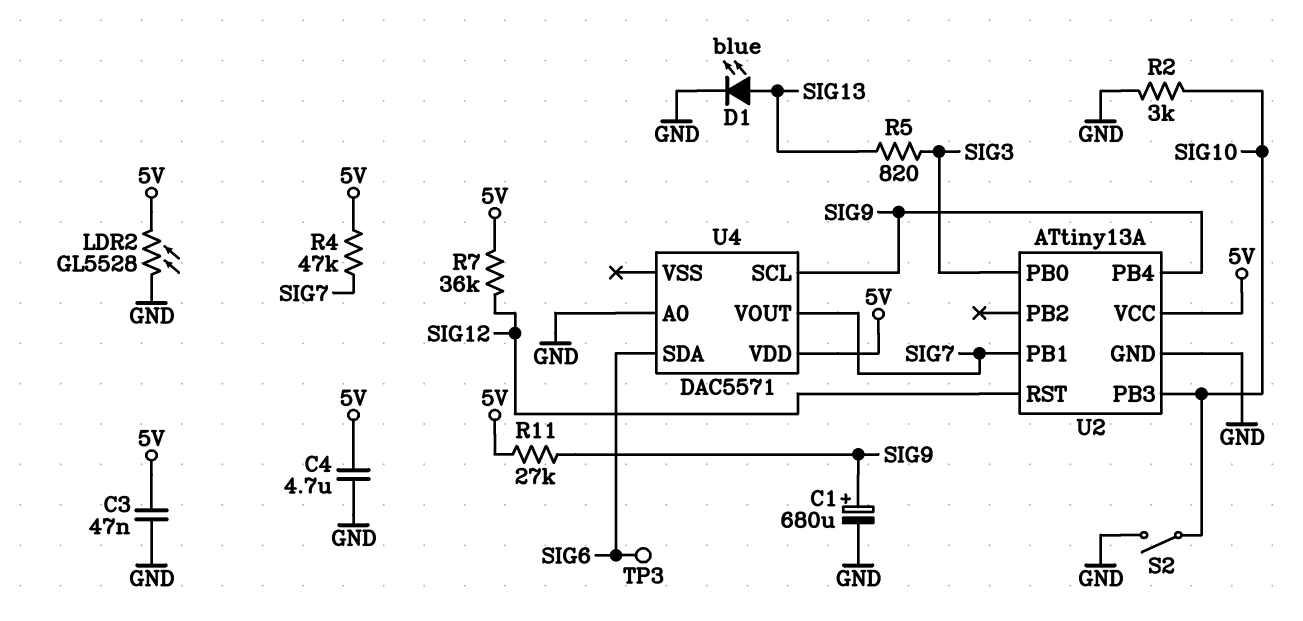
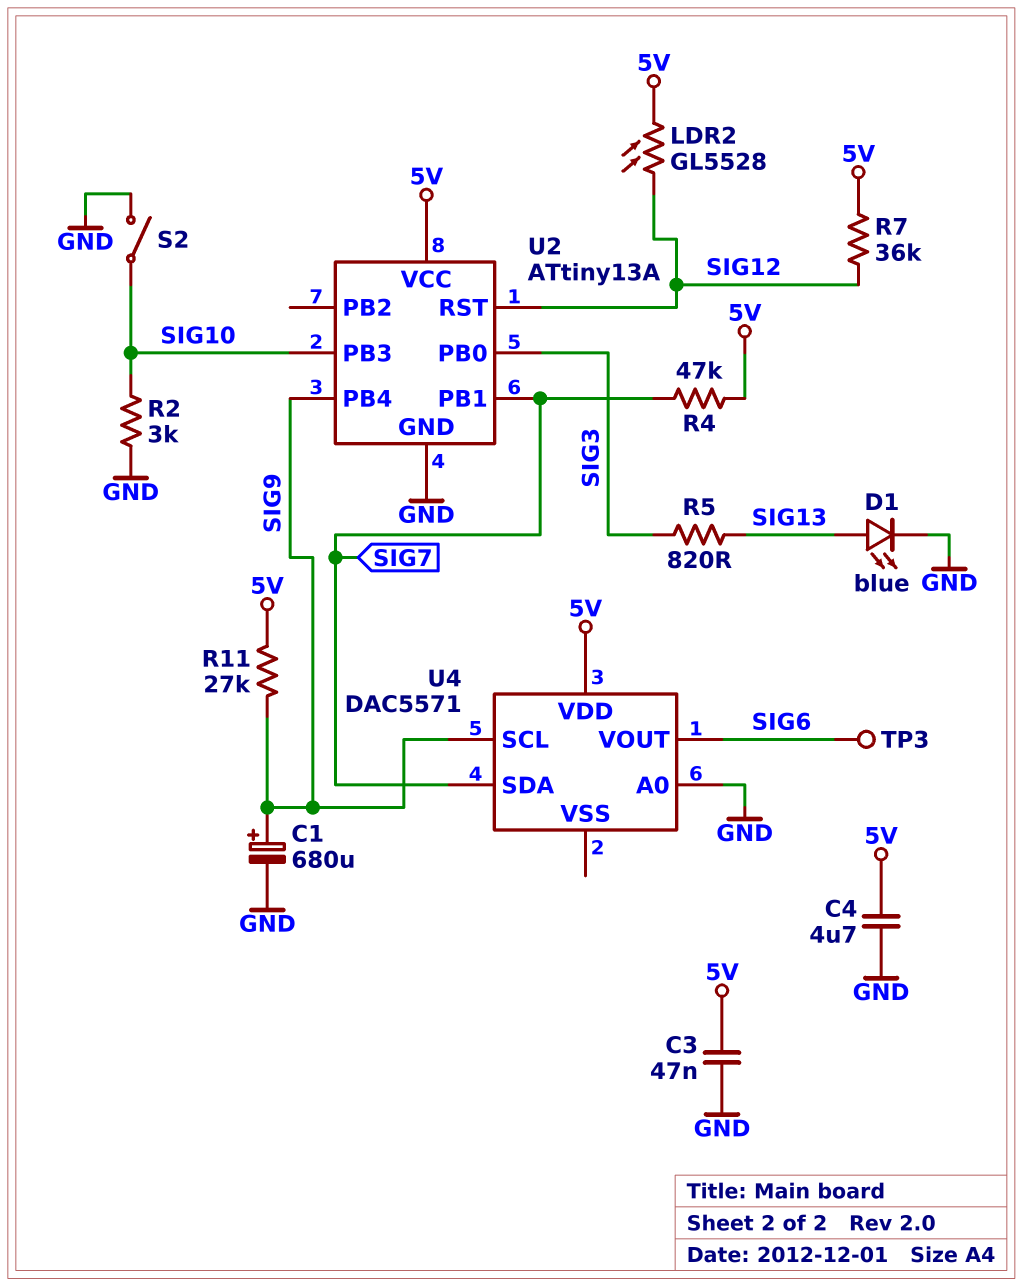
LDR2: GL5528 (5V, GND) -> GL5528 (5V, SIG12)
U4 pin SDA: SIG6 -> SIG7
U4 pin VOUT: SIG7 -> SIG6

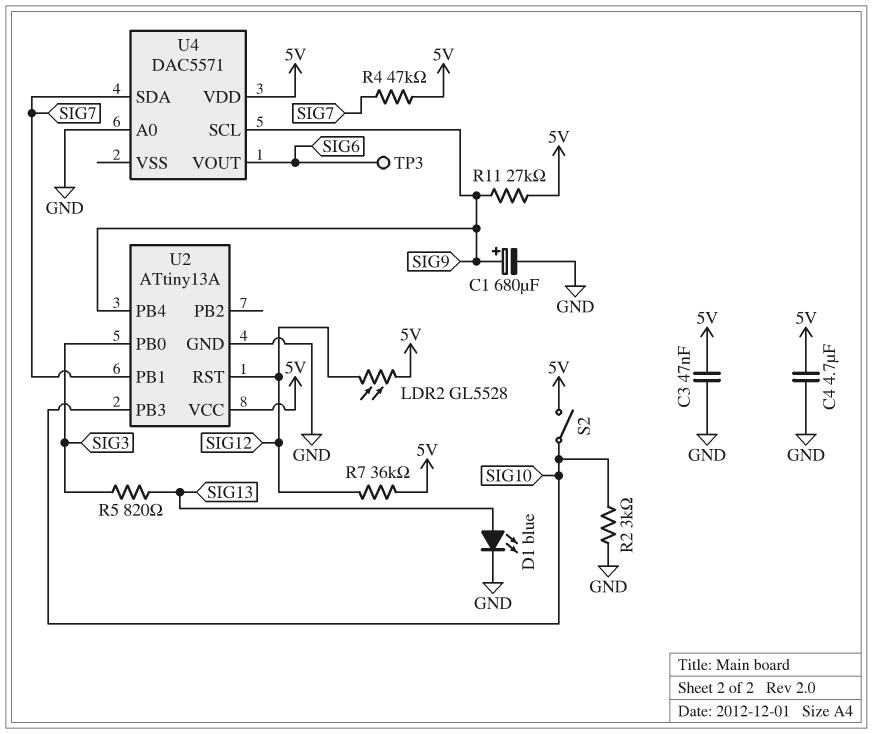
S2: switch (GND, SIG10) -> switch (5V, SIG10)

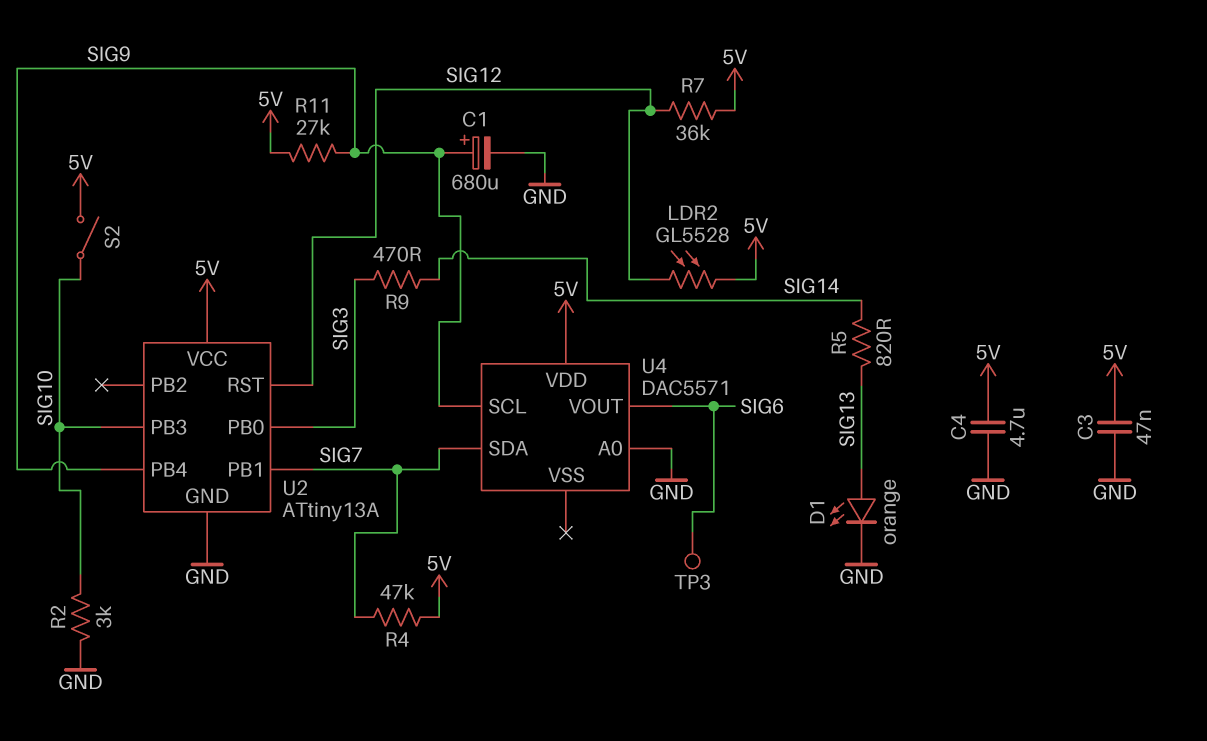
D1: LED blue (A SIG13, K GND) -> LED orange (A SIG13, K GND)
R5: 820 (SIG3, SIG13) -> 820 (SIG13, SIG14)
R9: none -> 470 (SIG3, SIG14)

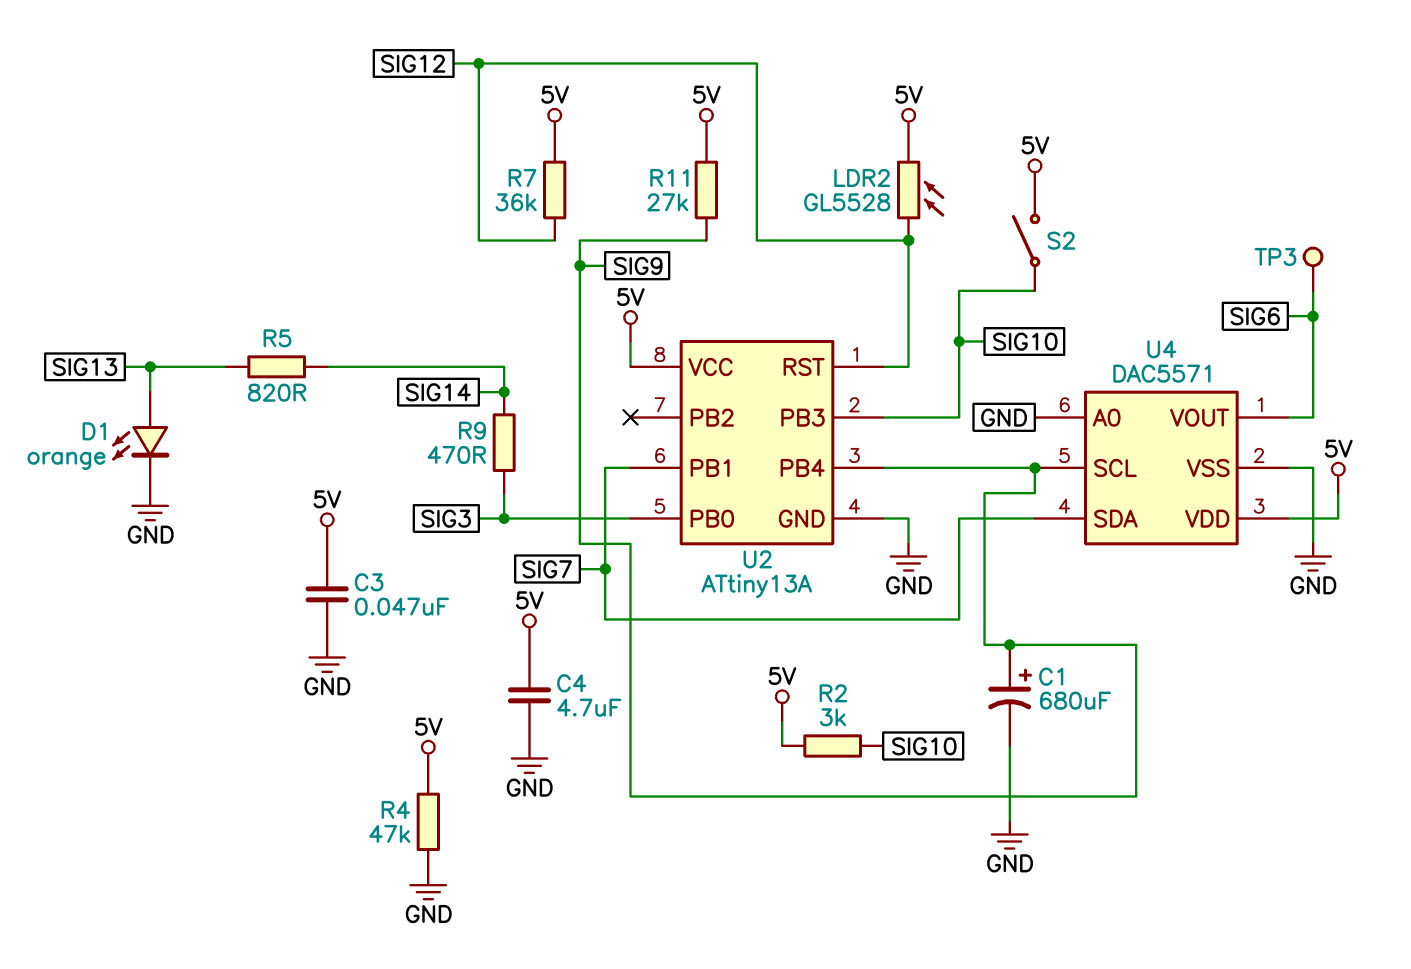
R2: 3k (GND, SIG10) -> 3k (5V, SIG10)
R4: 47k (5V, SIG7) -> 47k (5V, GND)
U4 pin VSS: none -> GND

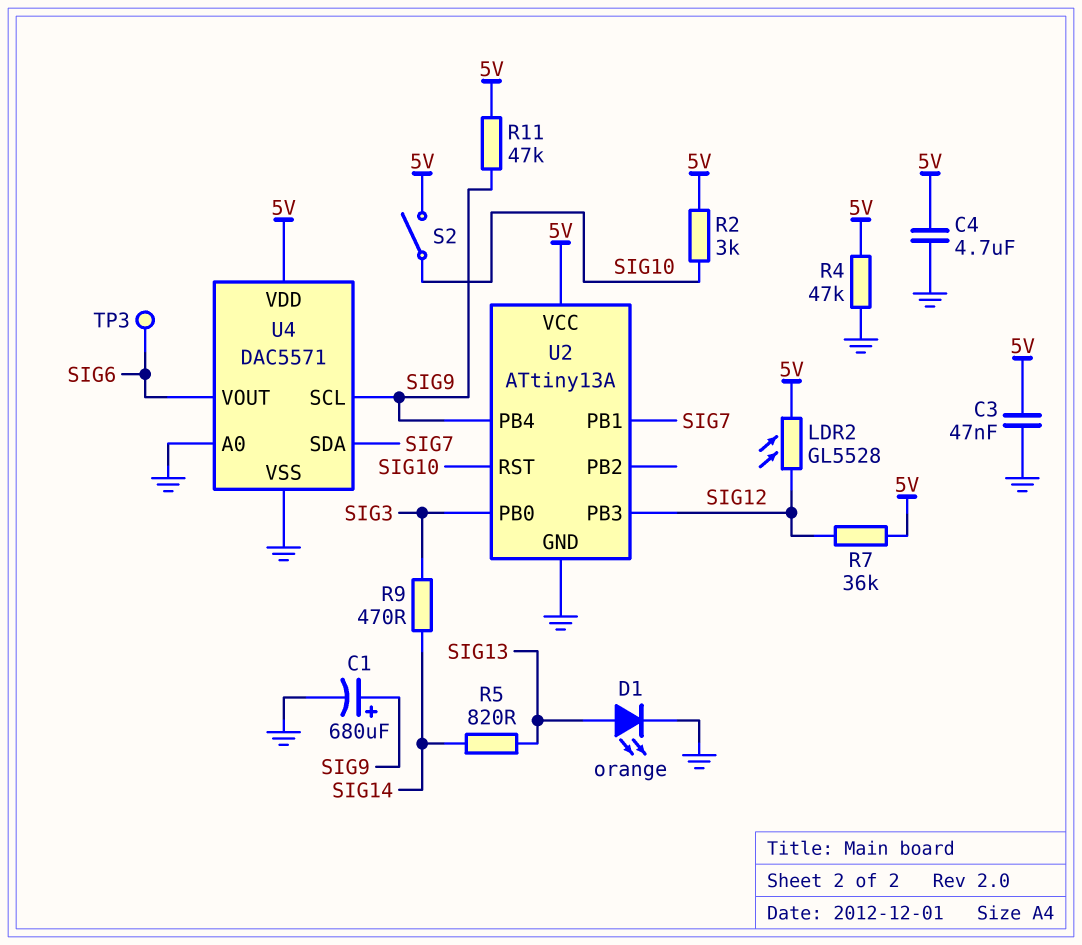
R11: 27k (5V, SIG9) -> 47k (5V, SIG9)
U2 pin PB3: SIG10 -> SIG12
U2 pin RST: SIG12 -> SIG10

